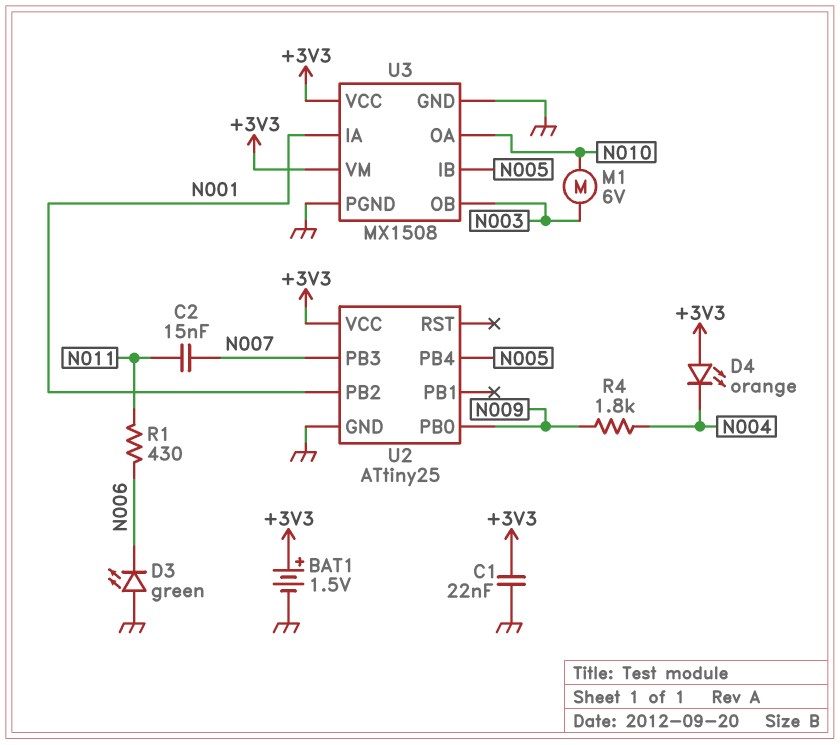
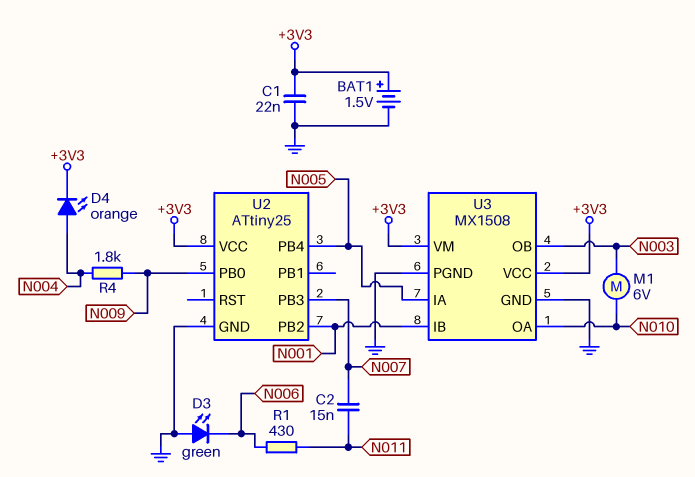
D4: LED orange (A +3V3, K N004) -> LED orange (A N004, K +3V3)
U3 pin IA: N001 -> N005
U3 pin IB: N005 -> N001

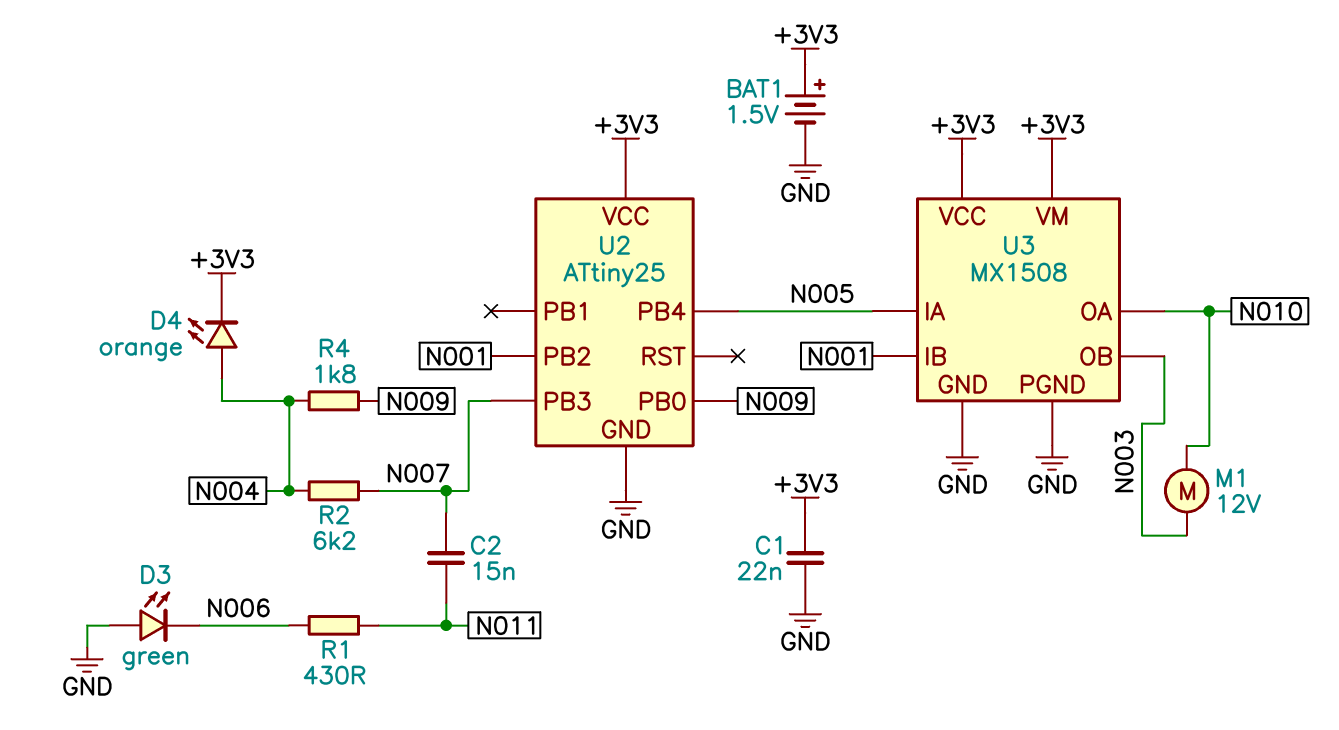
M1: motor 6V (N003, N010) -> motor 12V (N003, N010)
R2: none -> 6.2k (N004, N007)

